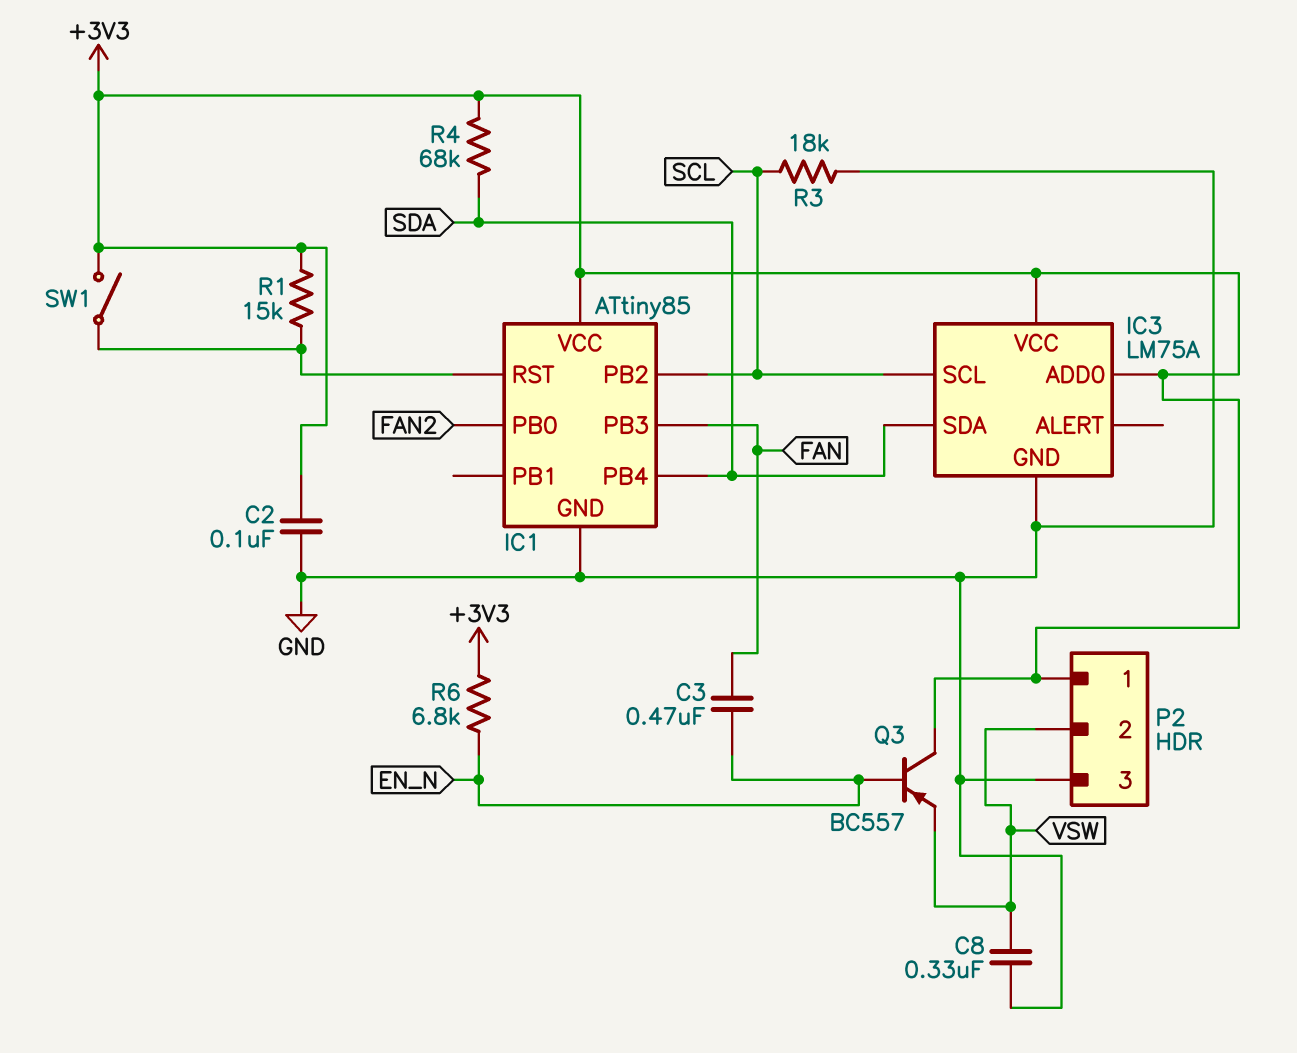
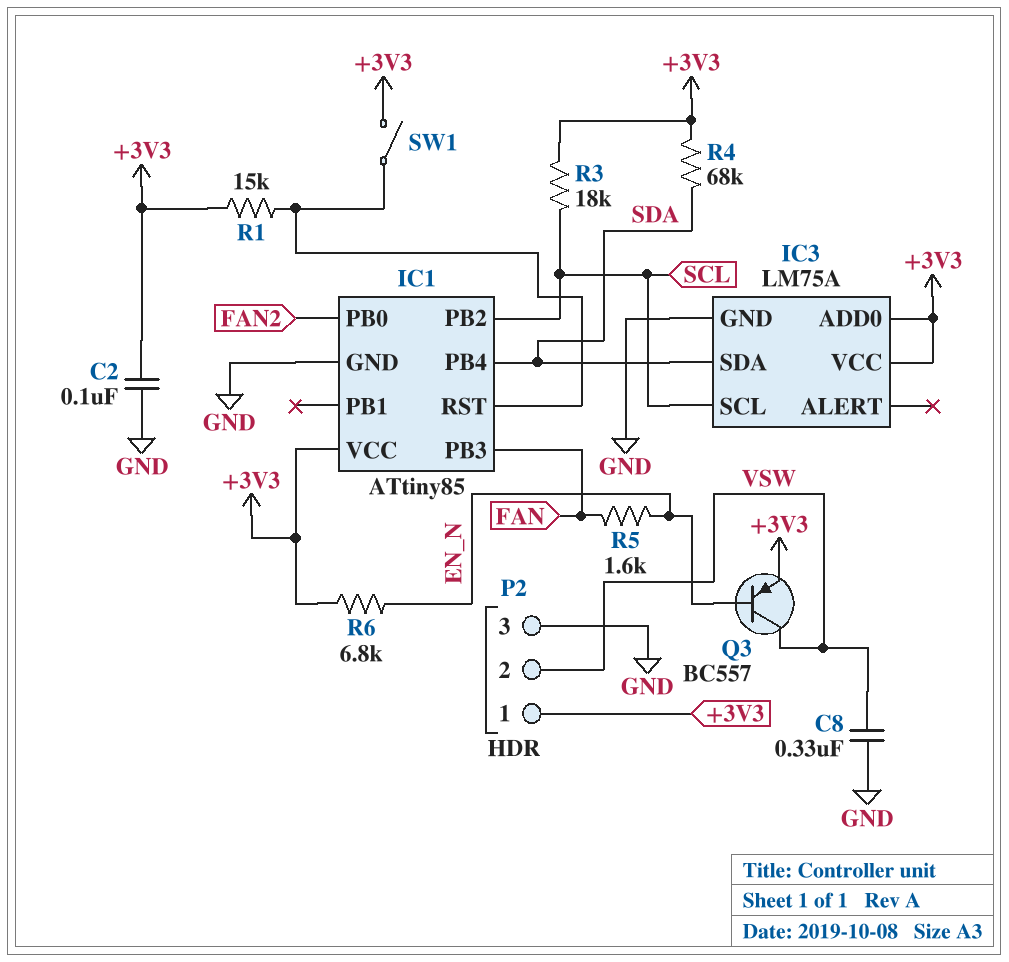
C3: 470nF (EN_N, FAN) -> none
Q3: PNP BC557 (B EN_N, C +3V3, E VSW) -> PNP BC557 (B EN_N, C VSW, E +3V3)
R3: 18k (GND, SCL) -> 18k (+3V3, SCL)
R5: none -> 1.6k (EN_N, FAN)

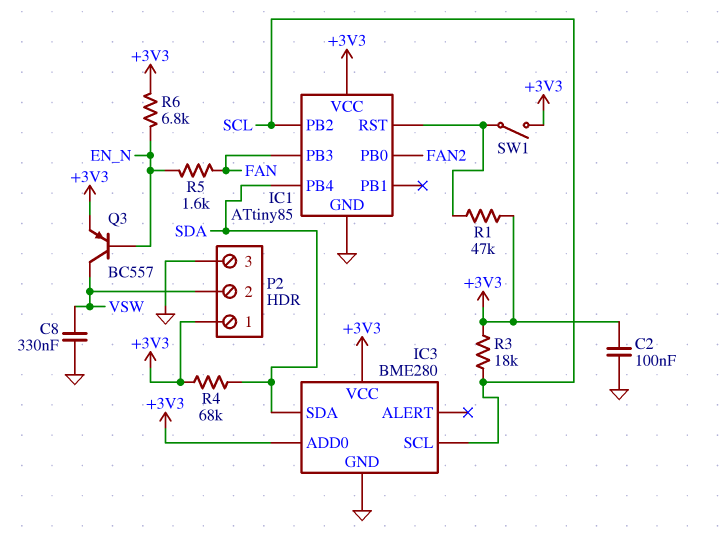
IC3: LM75A -> BME280
R1: 15k (+3V3, IC1/RST) -> 47k (+3V3, IC1/RST)

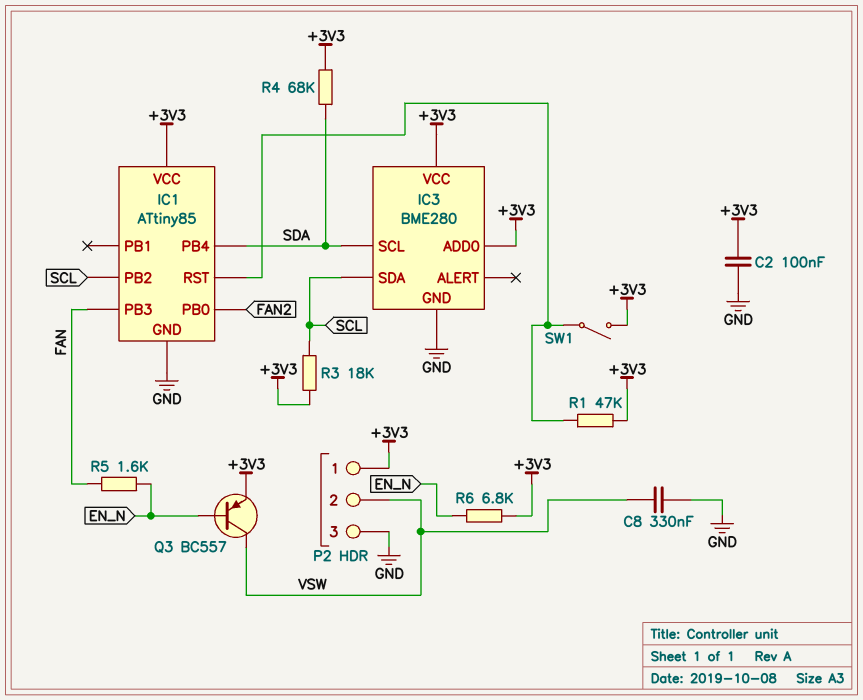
IC3 pin SCL: SCL -> SDA
IC3 pin SDA: SDA -> SCL

